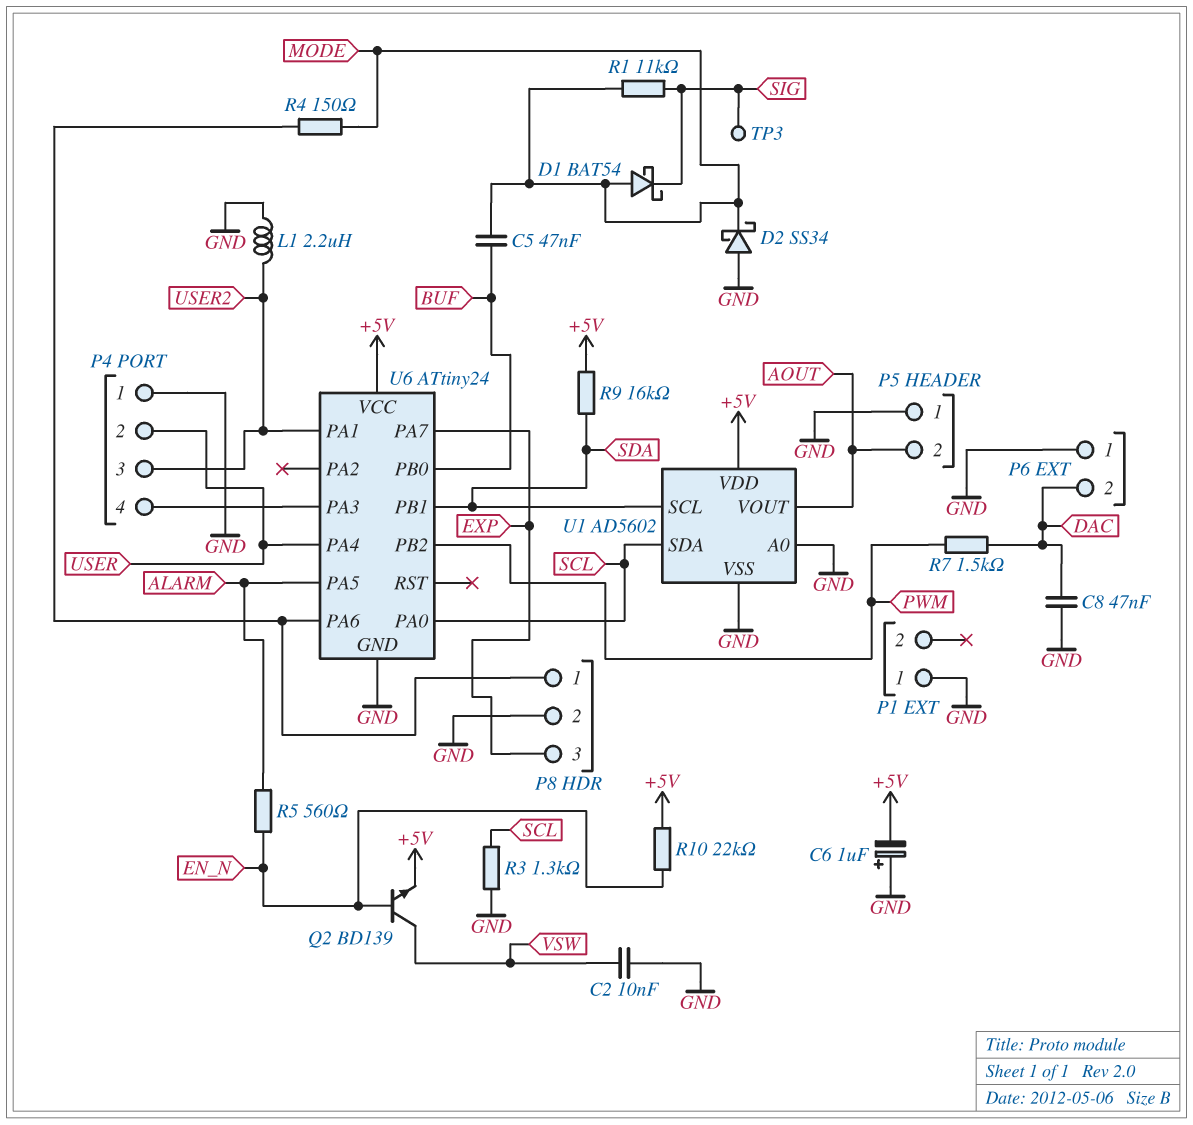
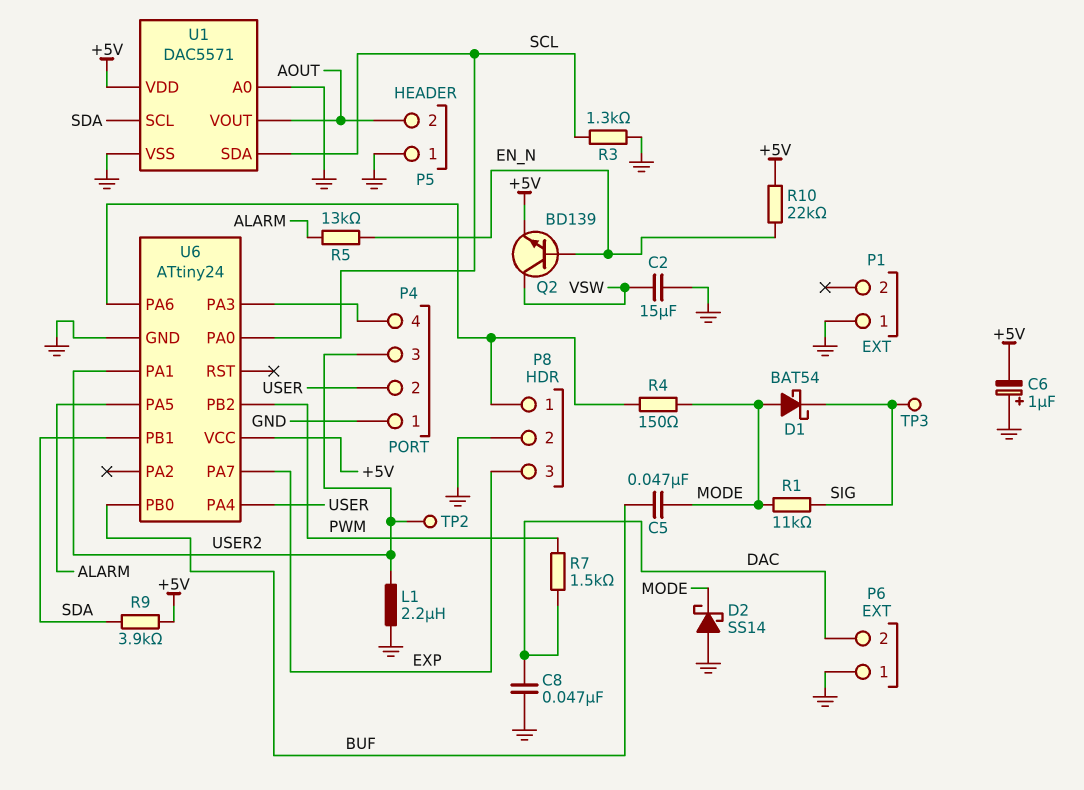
C2: 10nF (GND, VSW) -> 15uF (GND, VSW)
D2: schottky SS34 (A GND, K MODE) -> schottky SS14 (A GND, K MODE)
R5: 560 (ALARM, EN_N) -> 13k (ALARM, EN_N)
R9: 16k (+5V, SDA) -> 3.9k (+5V, SDA)
TP2: none -> test point (USER2)
U1: AD5602 -> DAC5571

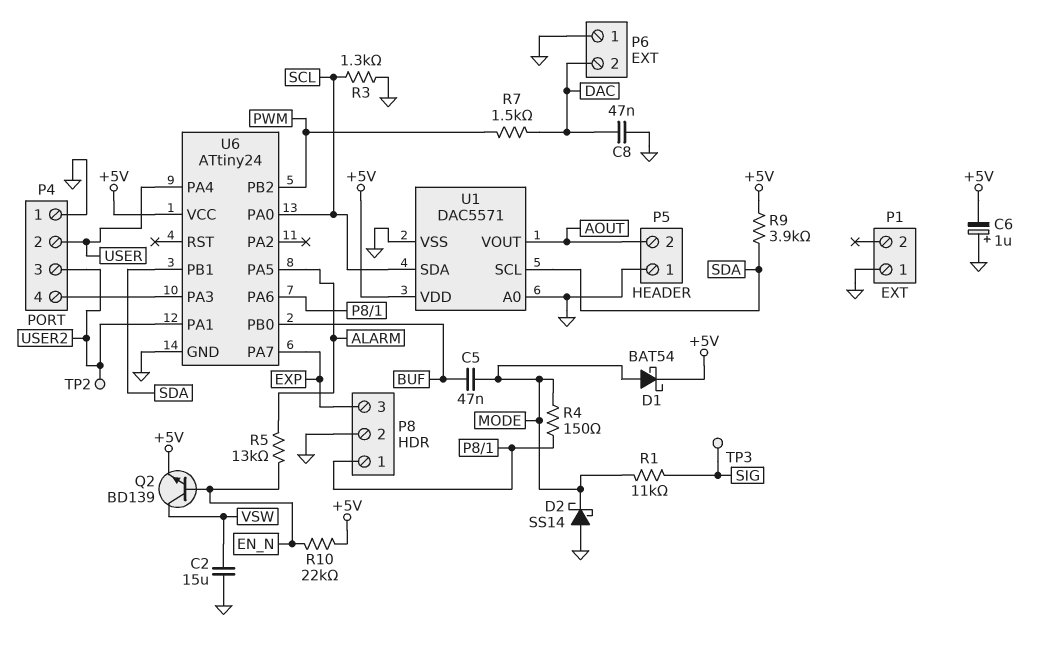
D1: schottky BAT54 (A MODE, K SIG) -> schottky BAT54 (A MODE, K +5V)
L1: 2.2uH (GND, USER2) -> none

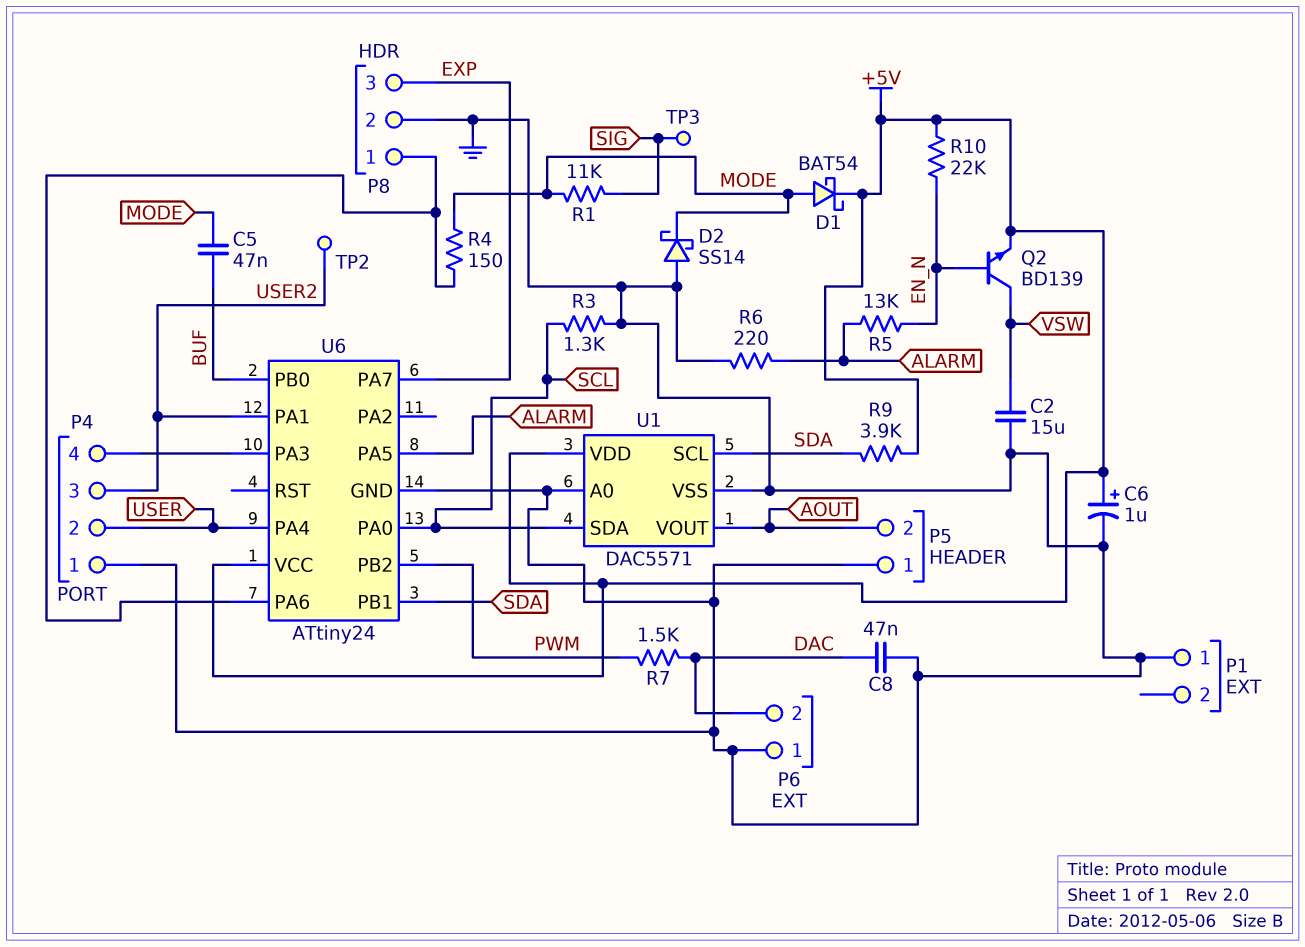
C6: 1uF (plus GND, minus +5V) -> 1uF (plus +5V, minus GND)
R6: none -> 220 (ALARM, GND)

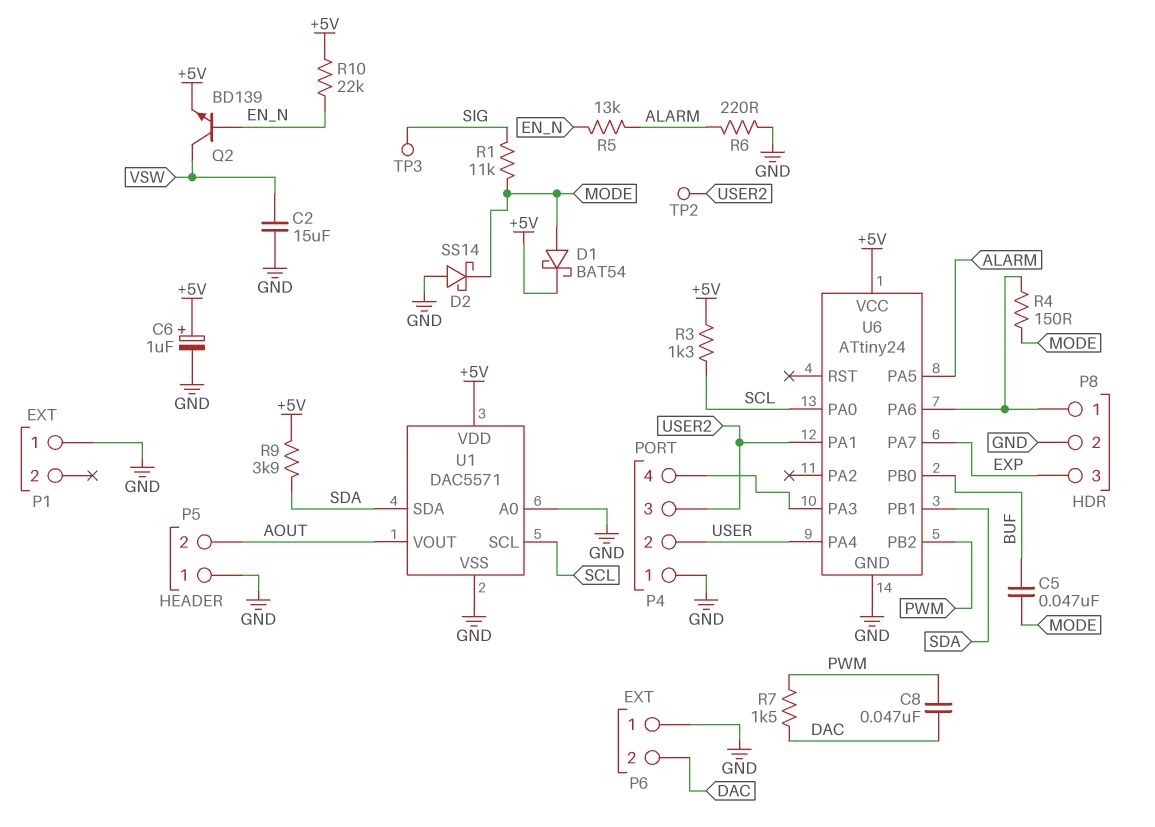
C8: 47nF (DAC, GND) -> 47nF (DAC, PWM)
R3: 1.3k (GND, SCL) -> 1.3k (+5V, SCL)
U1 pin SCL: SDA -> SCL
U1 pin SDA: SCL -> SDA

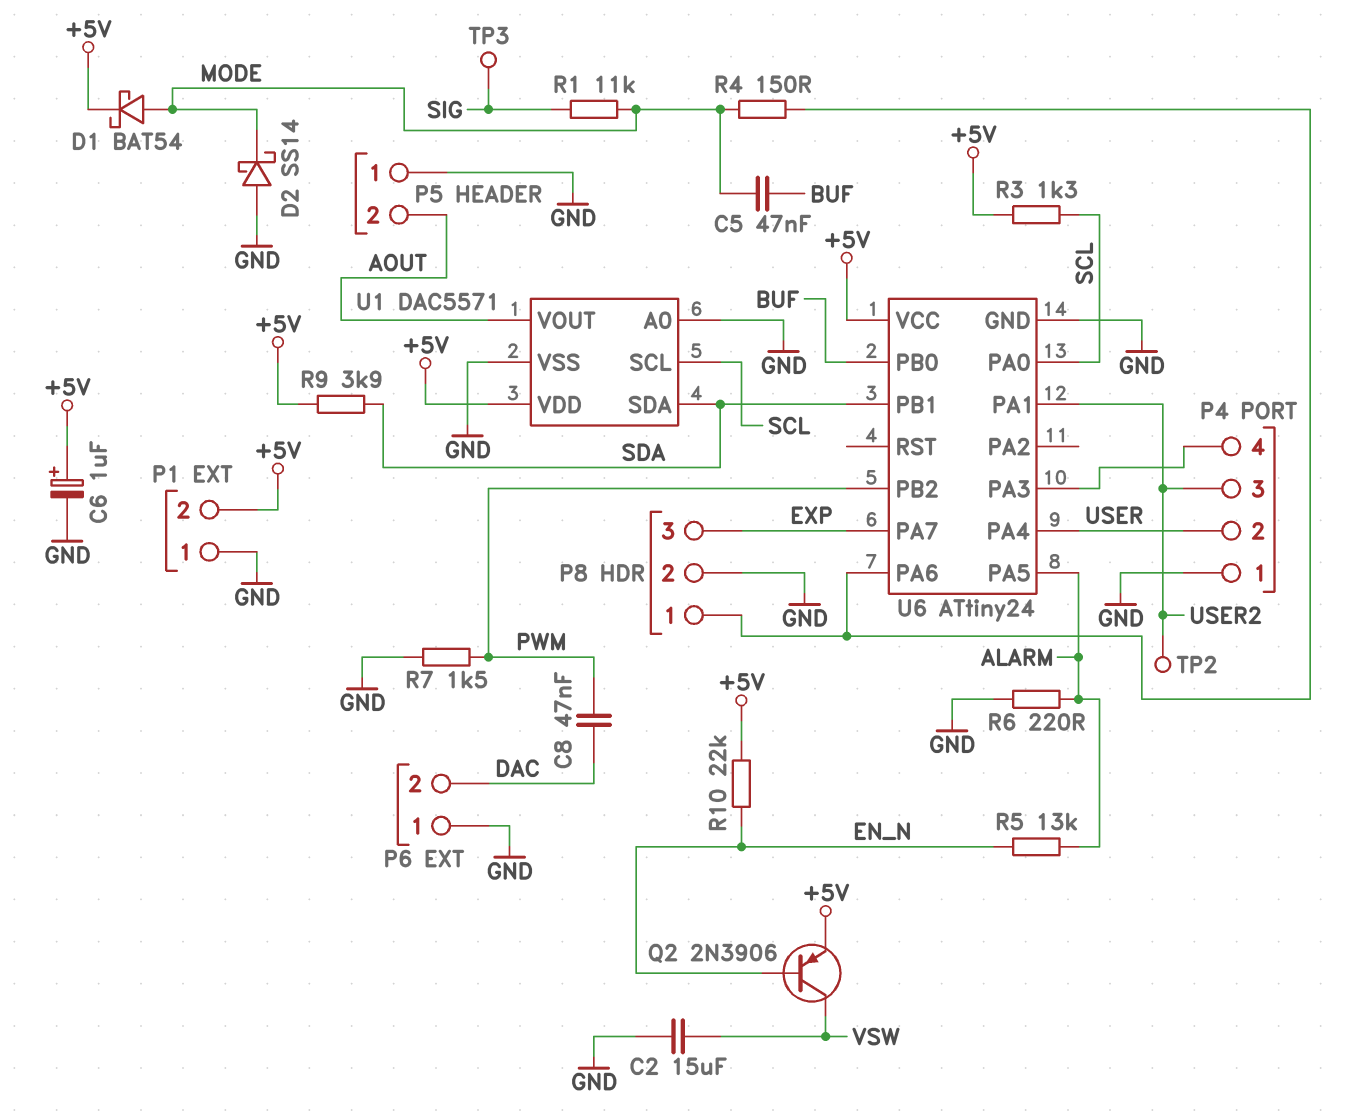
P1 pin 2: none -> +5V
Q2: NPN BD139 (B EN_N, C VSW, E +5V) -> PNP 2N3906 (B EN_N, C VSW, E +5V)
R7: 1.5k (DAC, PWM) -> 1.5k (GND, PWM)

